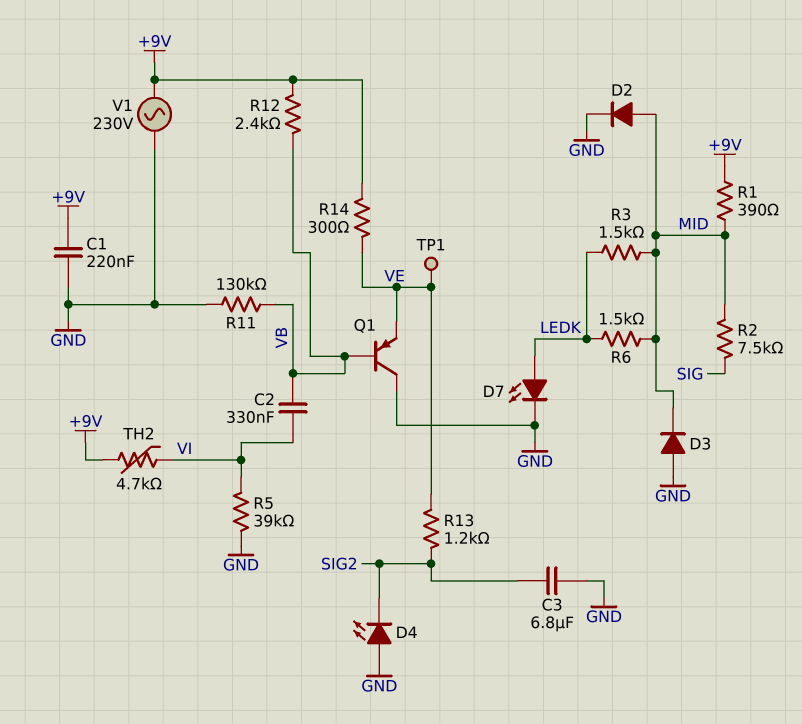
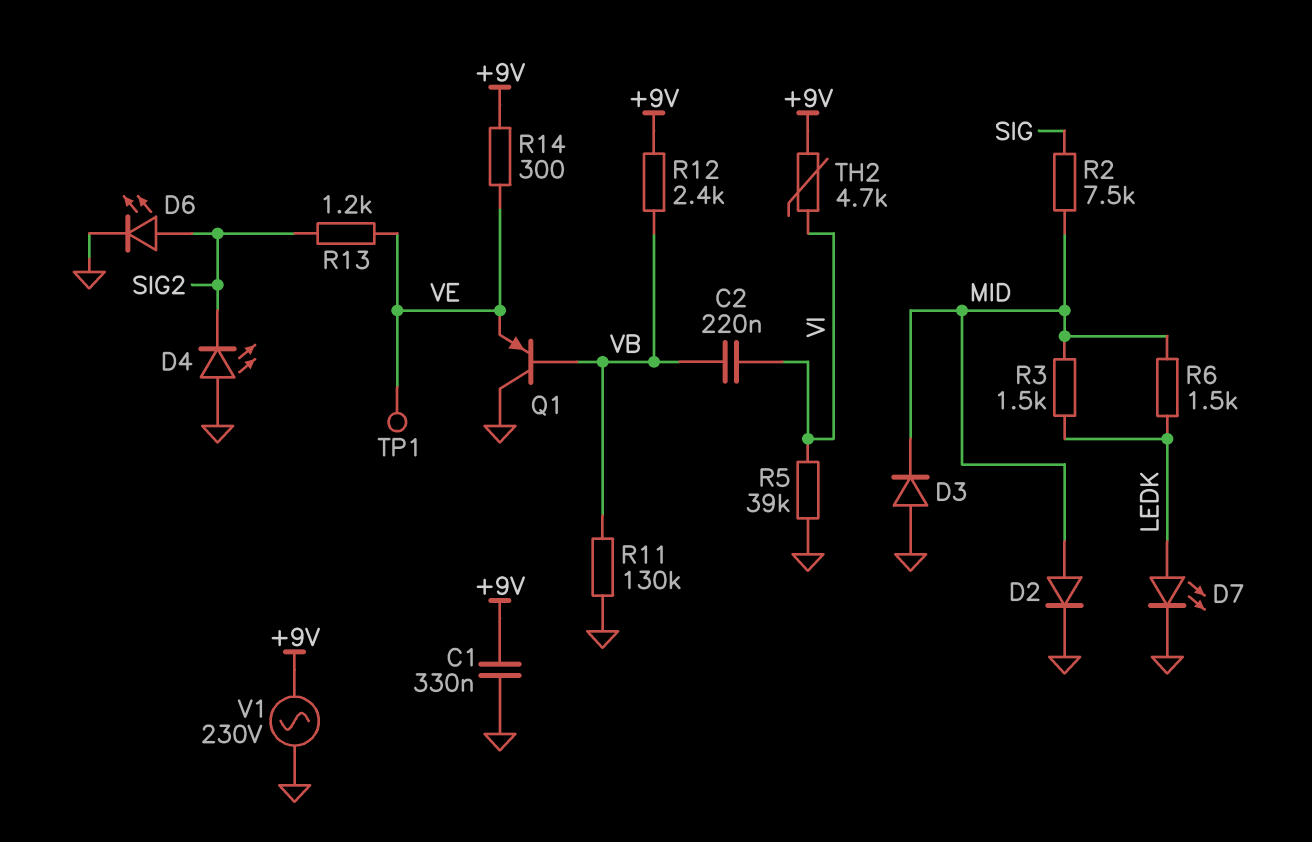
C1: 220nF (+9V, GND) -> 330nF (+9V, GND)
C2: 330nF (VB, VI) -> 220nF (VB, VI)
C3: 6.8uF (GND, SIG2) -> none
D6: none -> LED (A SIG2, K GND)
R1: 390 (+9V, MID) -> none

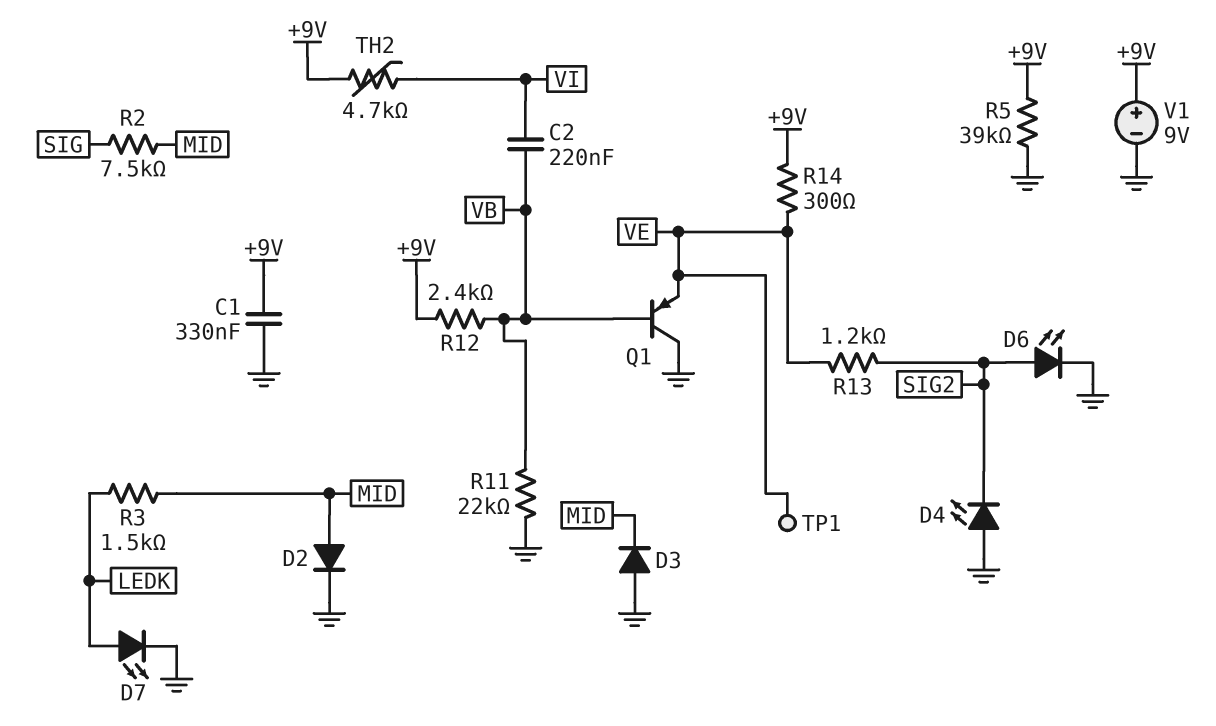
R5: 39k (GND, VI) -> 39k (+9V, GND)
R6: 1.5k (LEDK, MID) -> none
R11: 130k (GND, VB) -> 22k (GND, VB)
V1: AC 230V (+9V, GND) -> 9V (plus +9V, minus GND)

